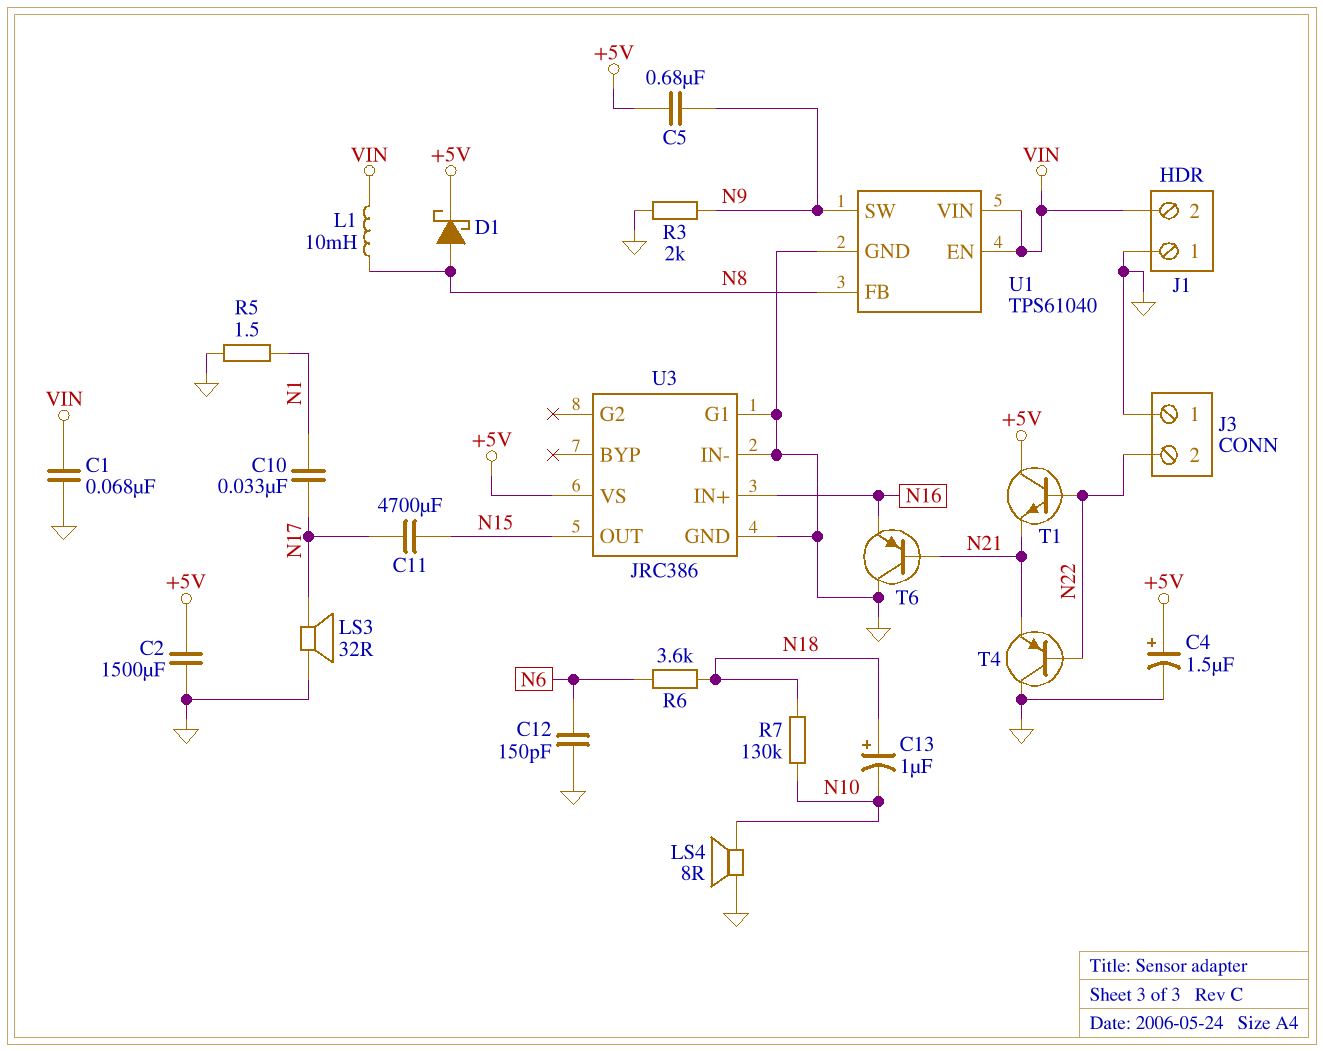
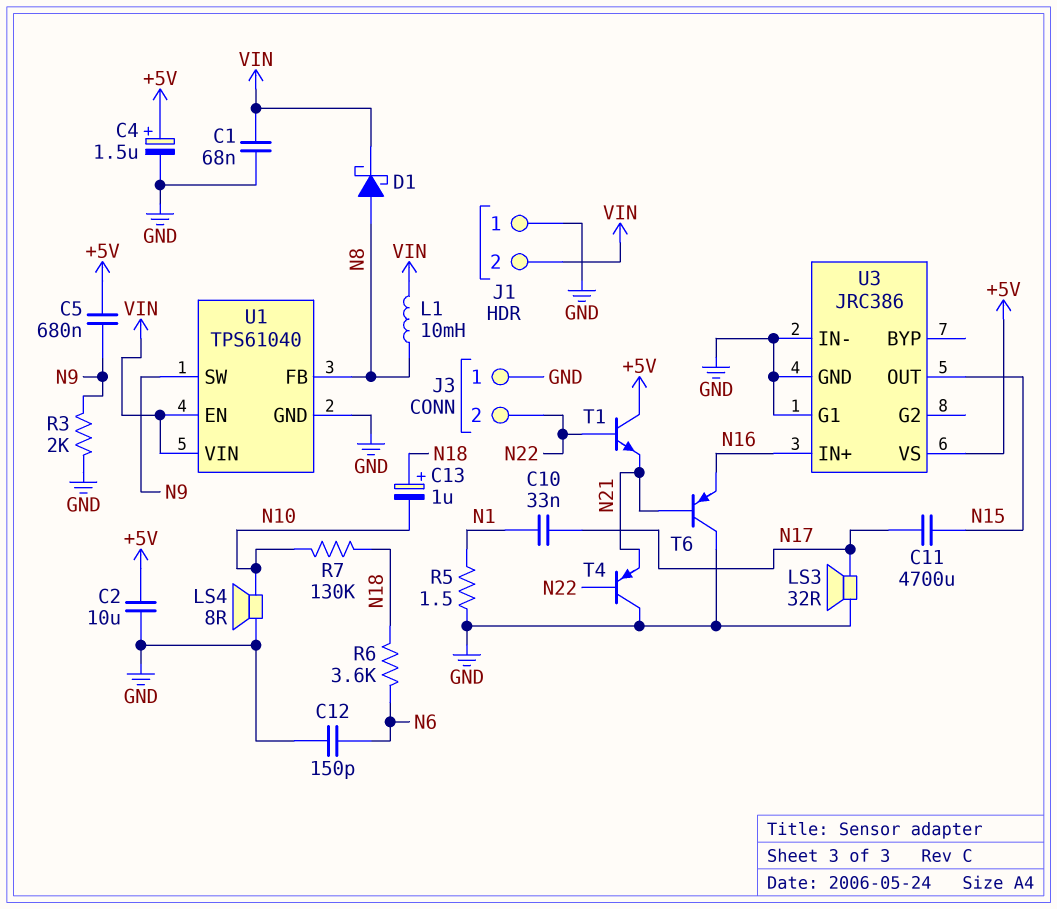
C2: 1500uF (+5V, GND) -> 10uF (+5V, GND)
D1: schottky (A N8, K +5V) -> schottky (A N8, K VIN)

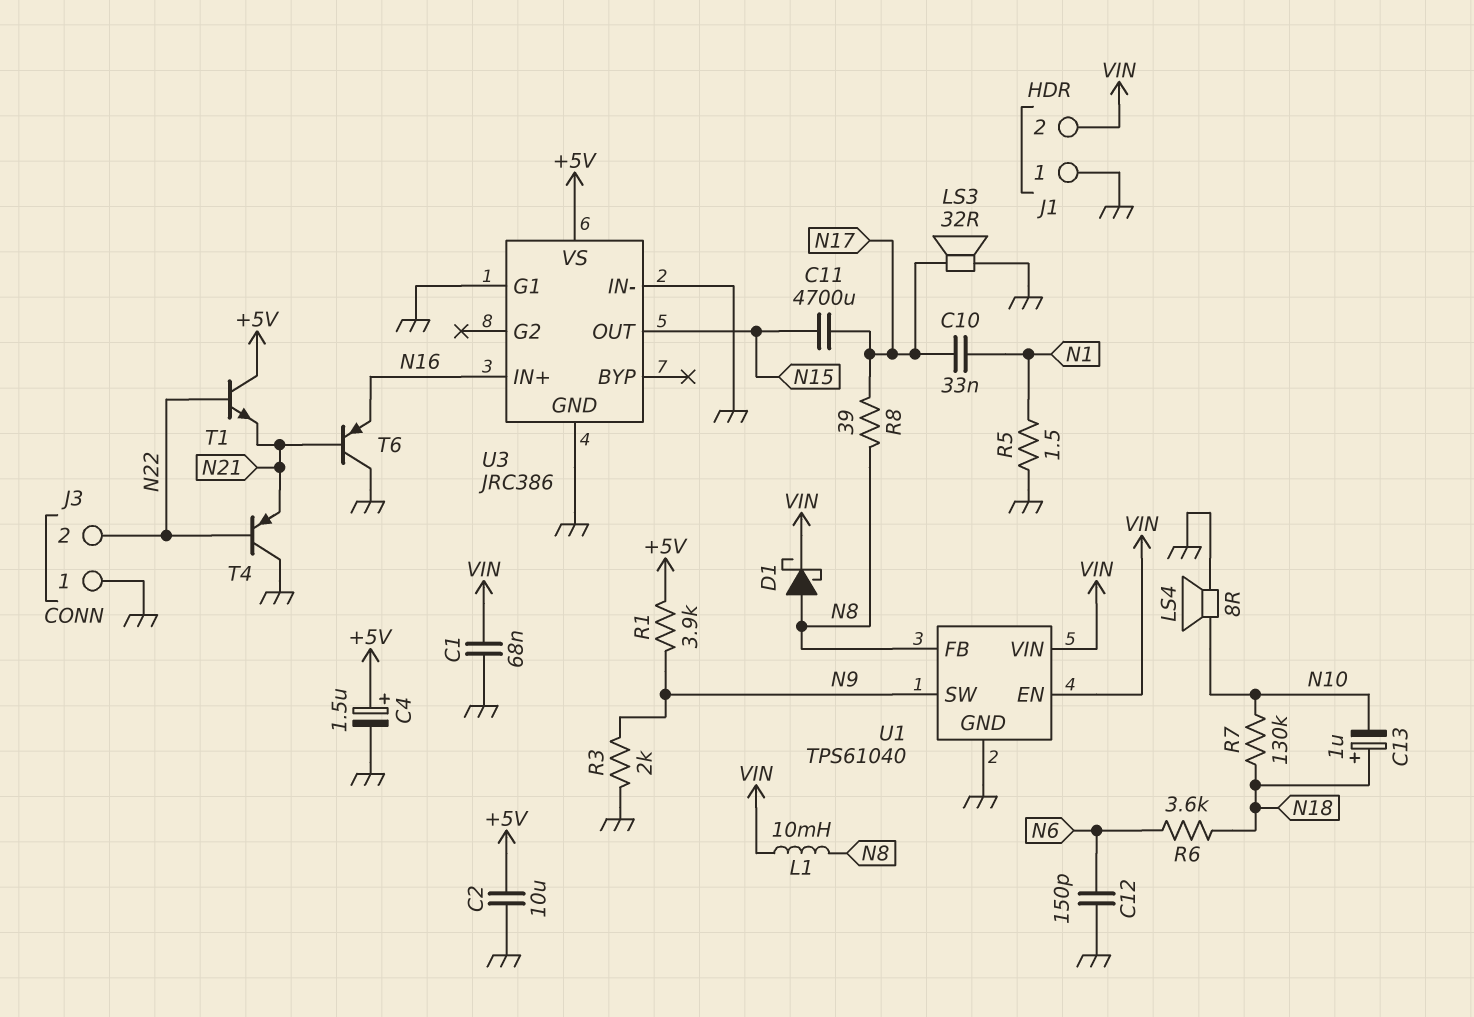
C5: 680nF (+5V, N9) -> none
R1: none -> 3.9k (+5V, N9)
R8: none -> 39 (N8, N17)

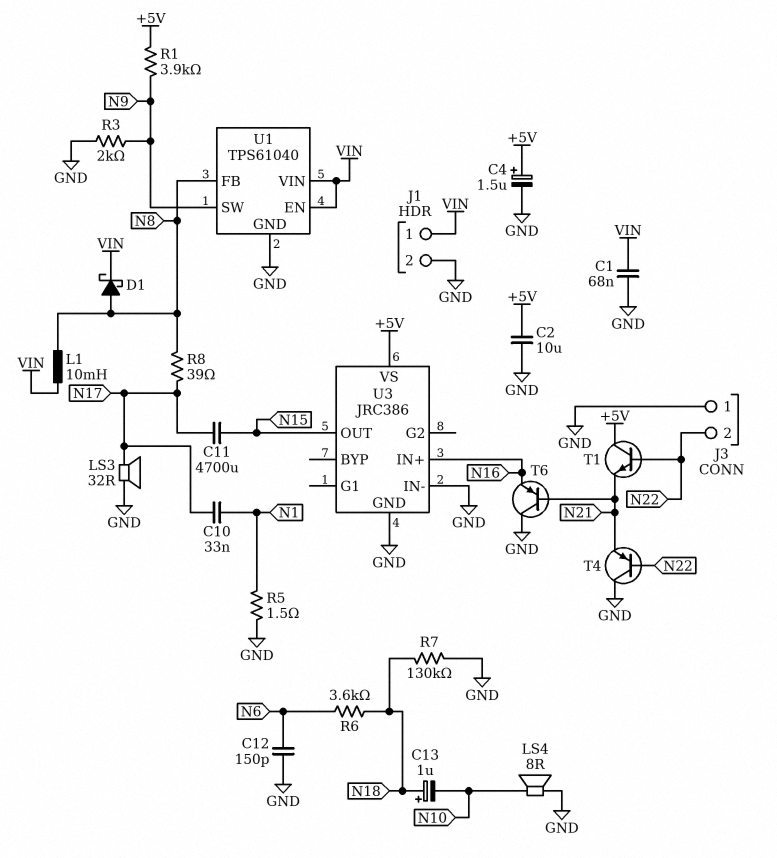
J1 pin 1: GND -> VIN
J1 pin 2: VIN -> GND
R7: 130k (N10, N18) -> 130k (GND, N18)
U3 pin G1: GND -> none

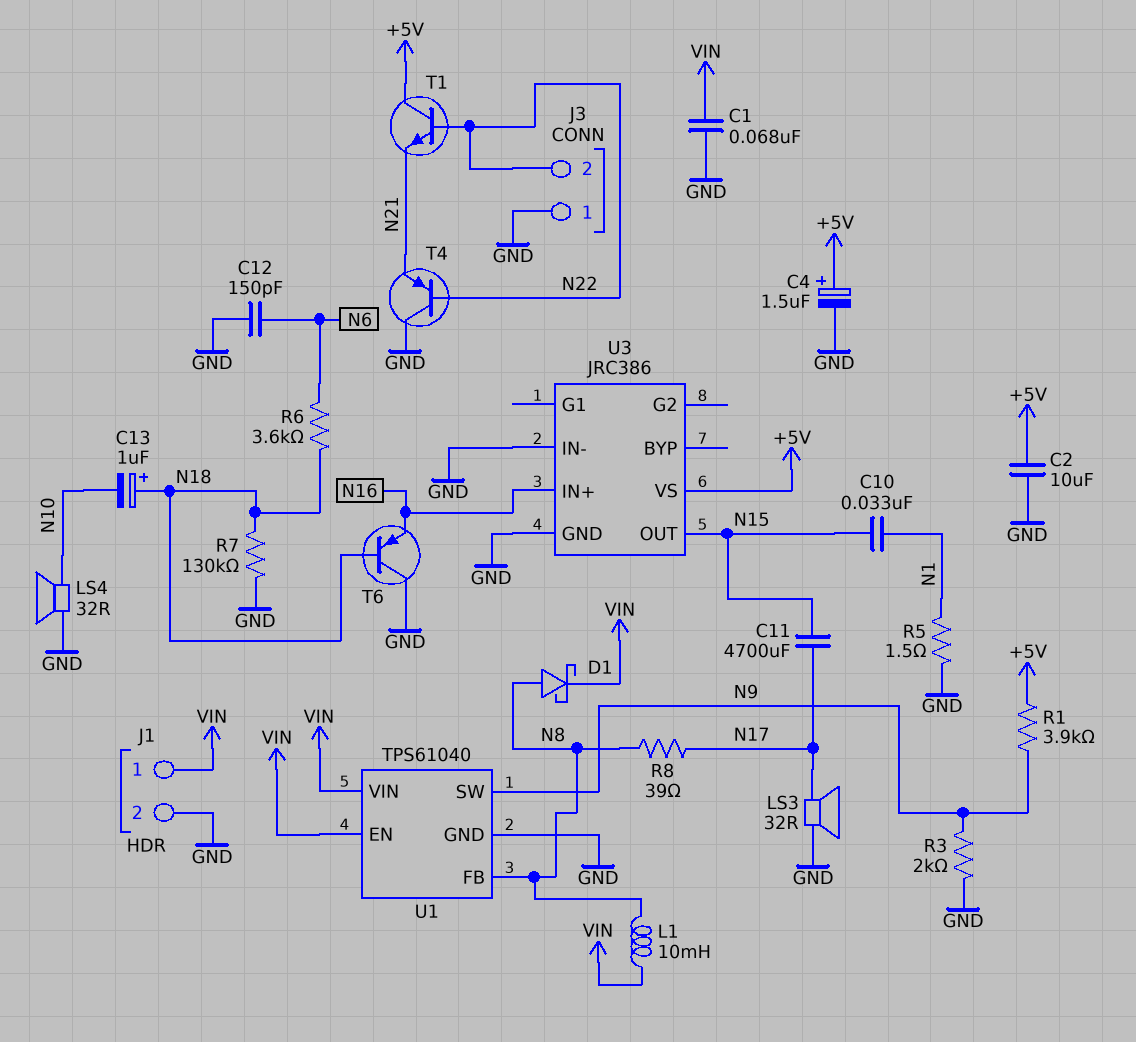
C10: 33nF (N1, N17) -> 33nF (N1, N15)
LS4: speaker 8R (GND, N10) -> speaker 32R (GND, N10)
T6: PNP (B N21, C GND, E N16) -> PNP (B N18, C GND, E N16)

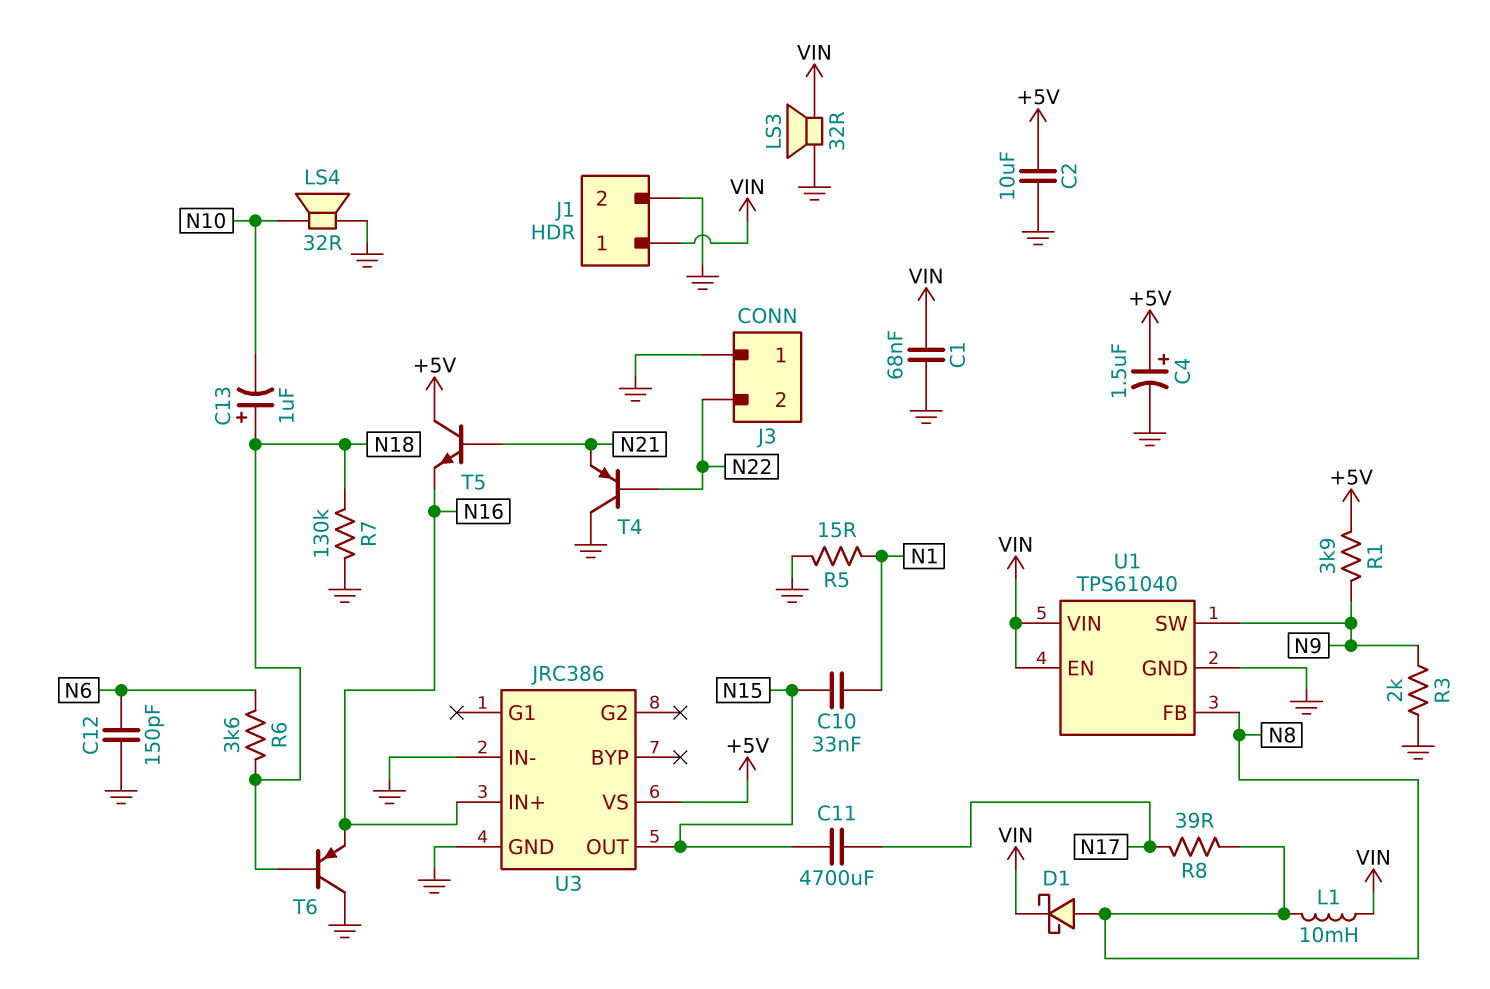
LS3: speaker 32R (GND, N17) -> speaker 32R (GND, VIN)
R5: 1.5 (GND, N1) -> 15 (GND, N1)
T1: NPN (B N22, C +5V, E N21) -> none
T5: none -> NPN (B N21, C +5V, E N16)

